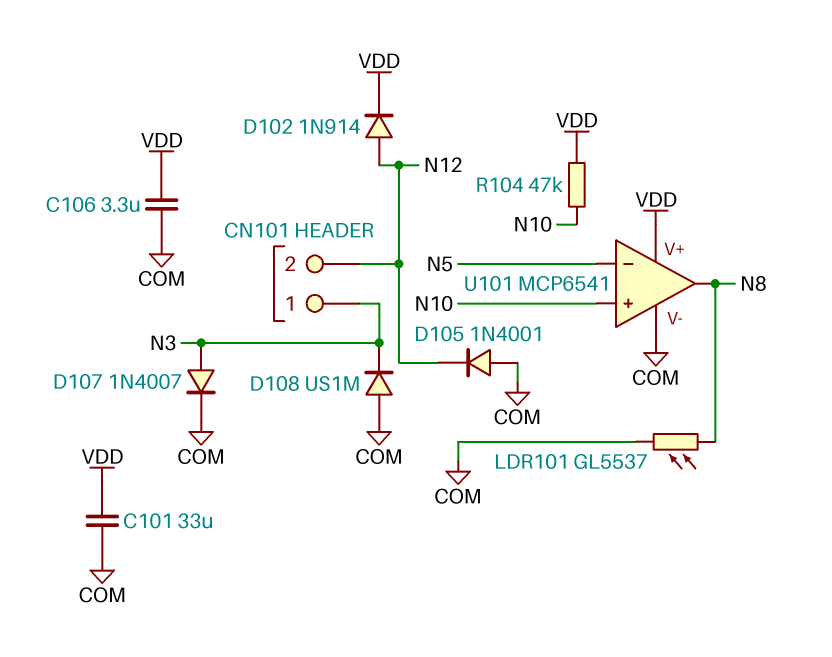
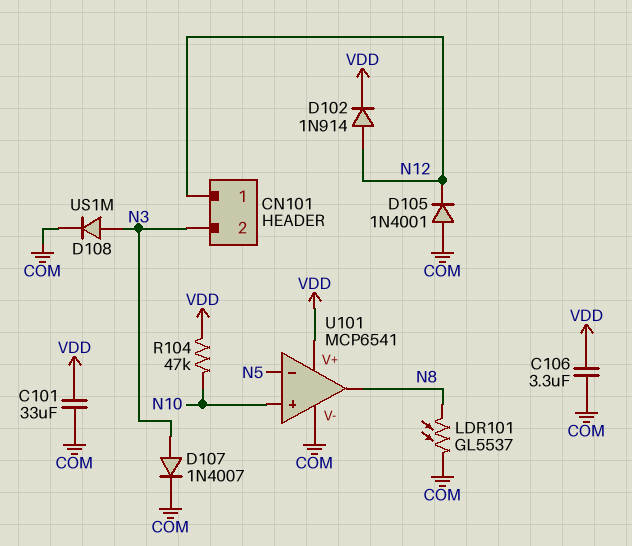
CN101 pin 1: N3 -> N12
CN101 pin 2: N12 -> N3
D108: diode US1M (A COM, K N3) -> diode US1M (A N3, K COM)

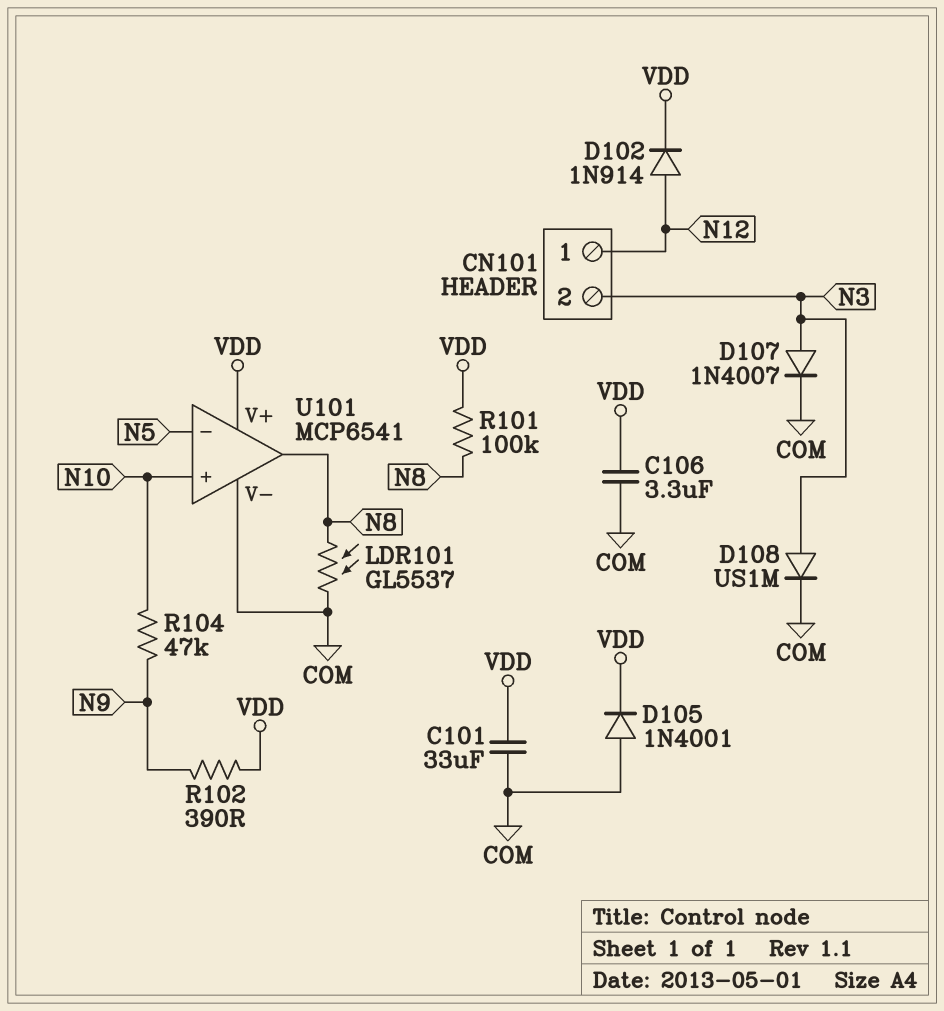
D105: diode 1N4001 (A COM, K N12) -> diode 1N4001 (A COM, K VDD)
R101: none -> 100k (N8, VDD)
R102: none -> 390 (N9, VDD)
R104: 47k (N10, VDD) -> 47k (N9, N10)

